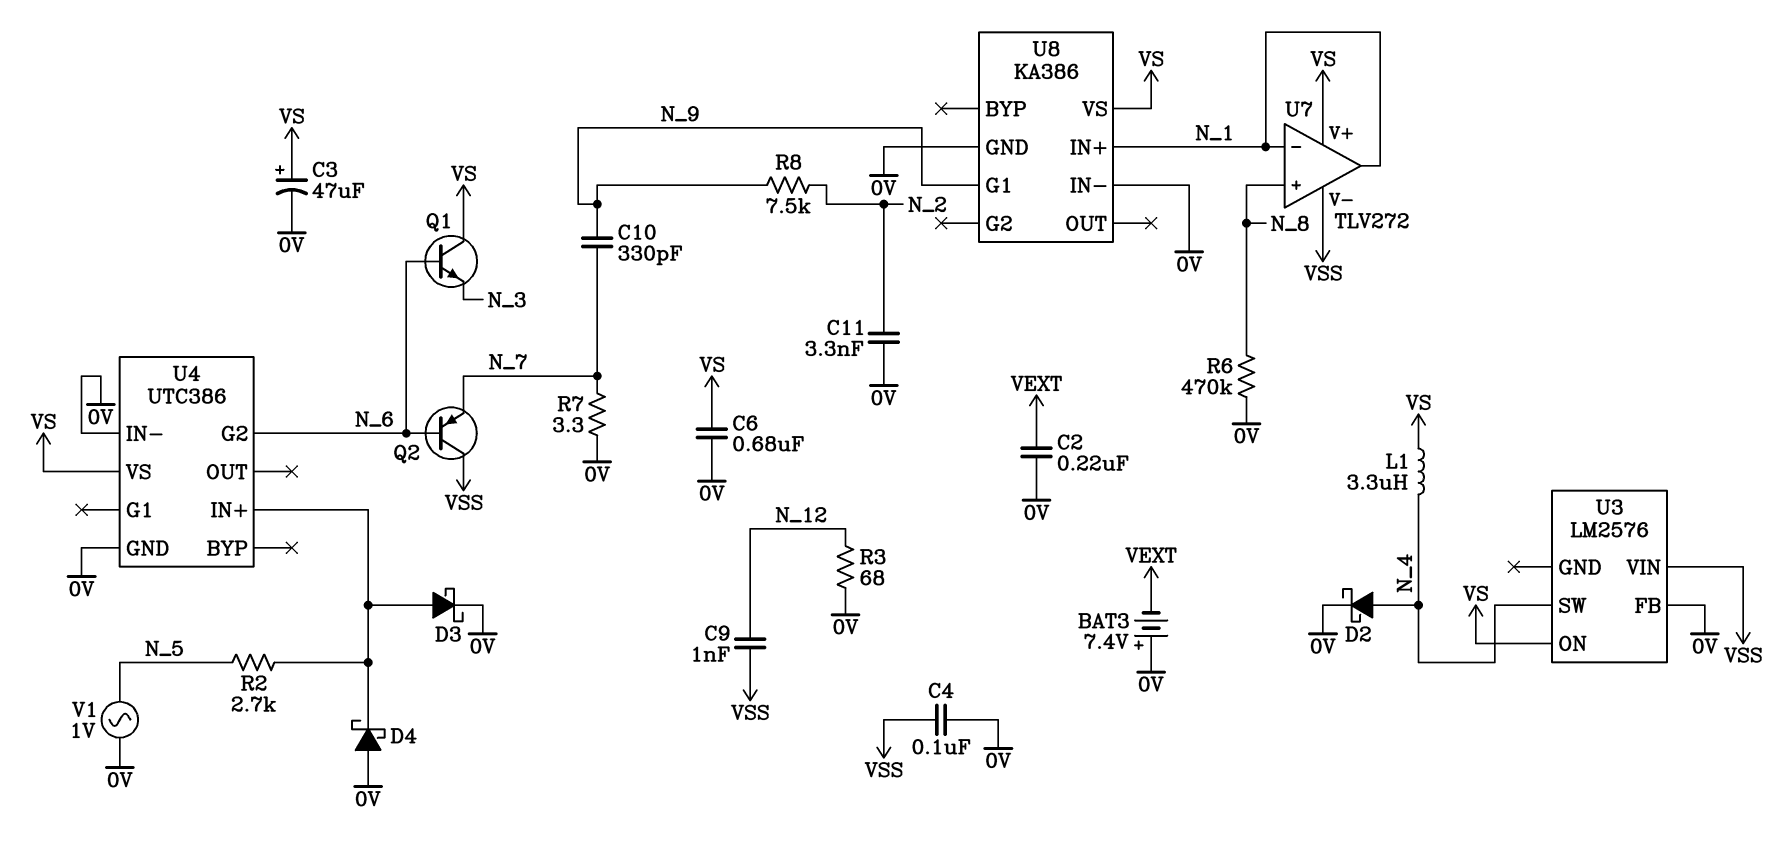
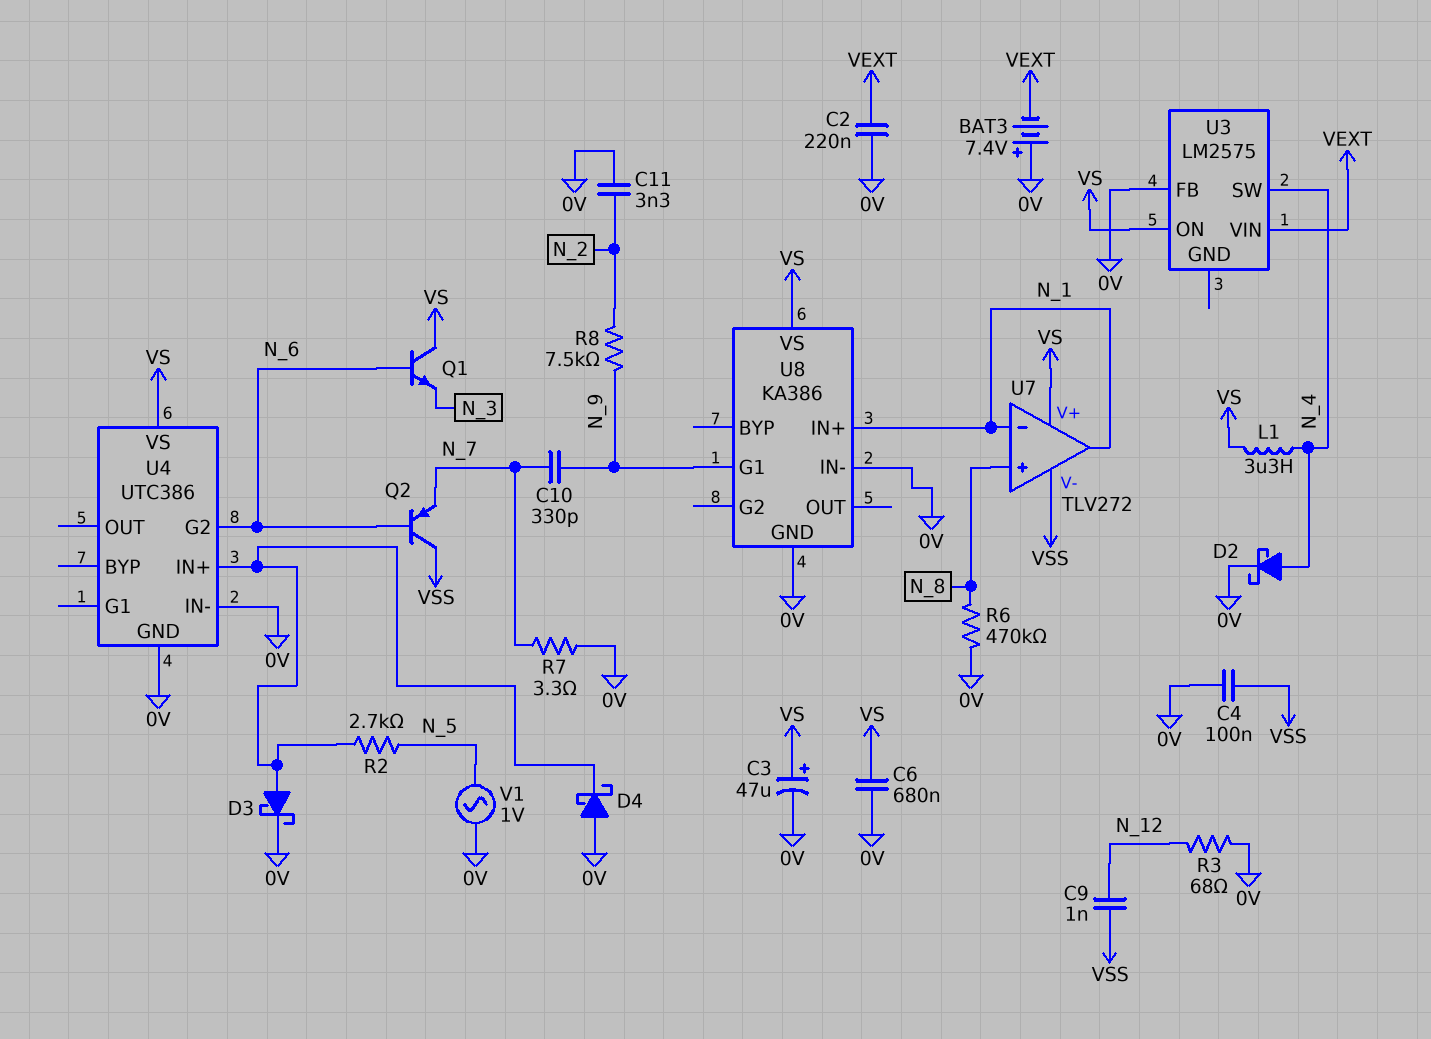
U3: LM2576 -> LM2575
U3 pin VIN: VSS -> VEXT

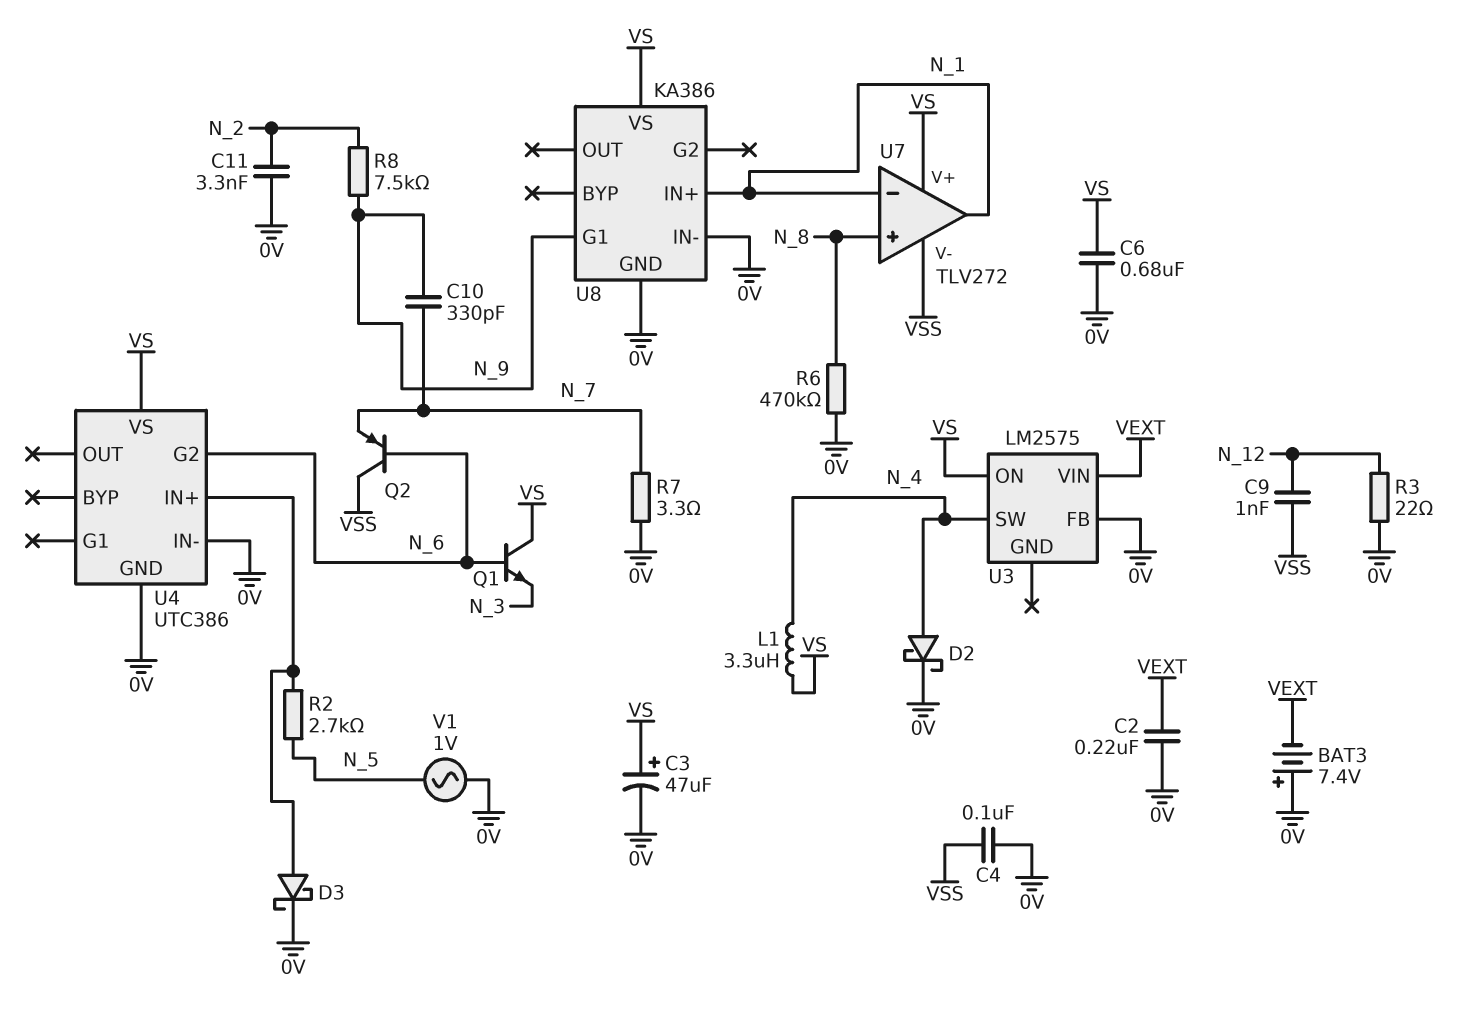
D4: schottky (A 0V, K U4/IN+) -> none
R3: 68 (0V, N_12) -> 22 (0V, N_12)

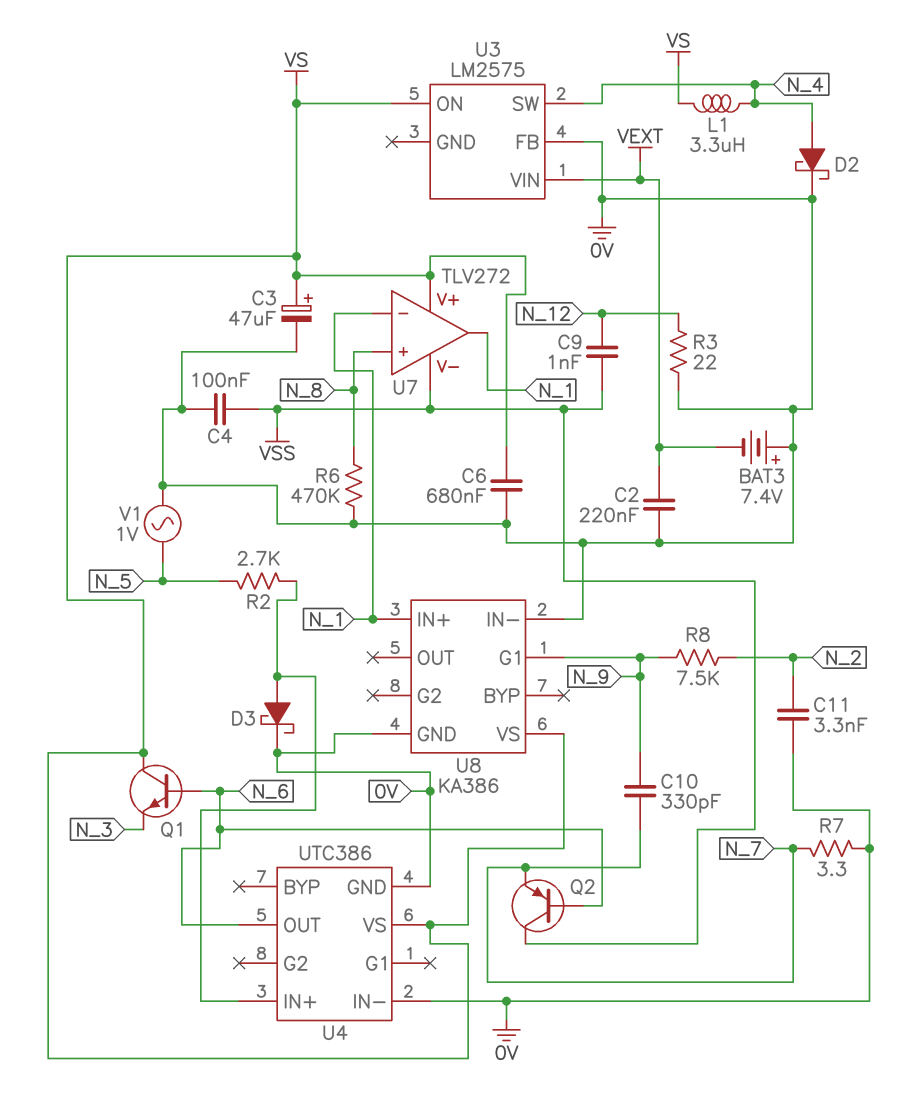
U4 pin G2: N_6 -> none
U4 pin OUT: none -> N_6

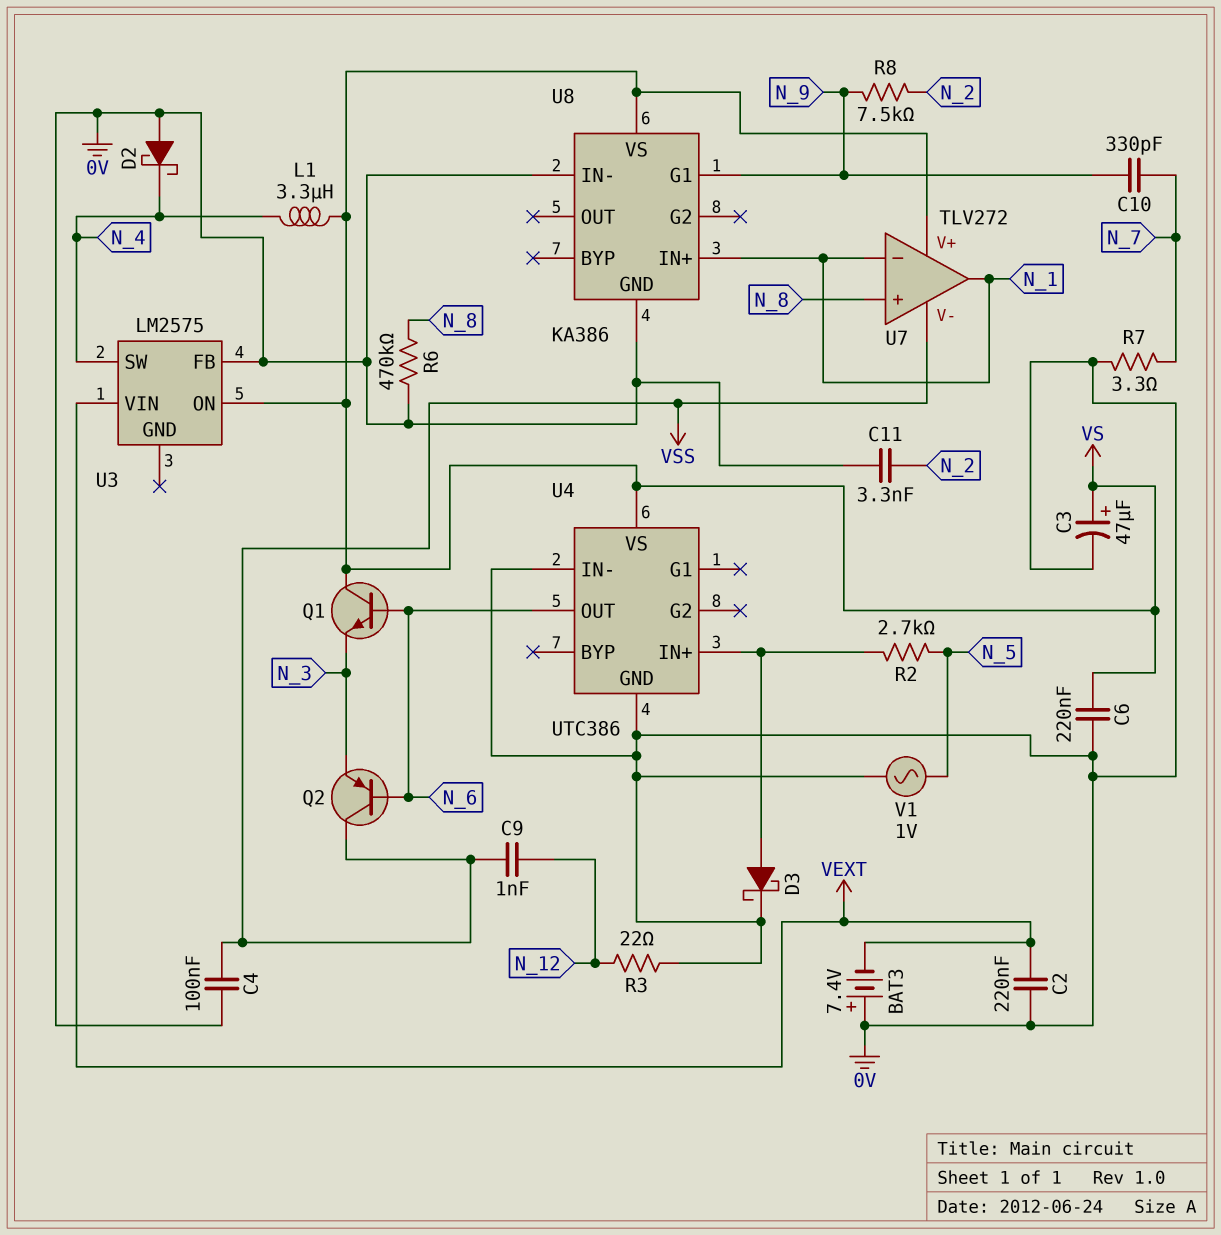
C6: 680nF (0V, VS) -> 220nF (0V, VS)
D2: schottky (A N_4, K 0V) -> schottky (A 0V, K N_4)
Q2: PNP (B N_6, C VSS, E N_7) -> PNP (B N_6, C VSS, E N_3)

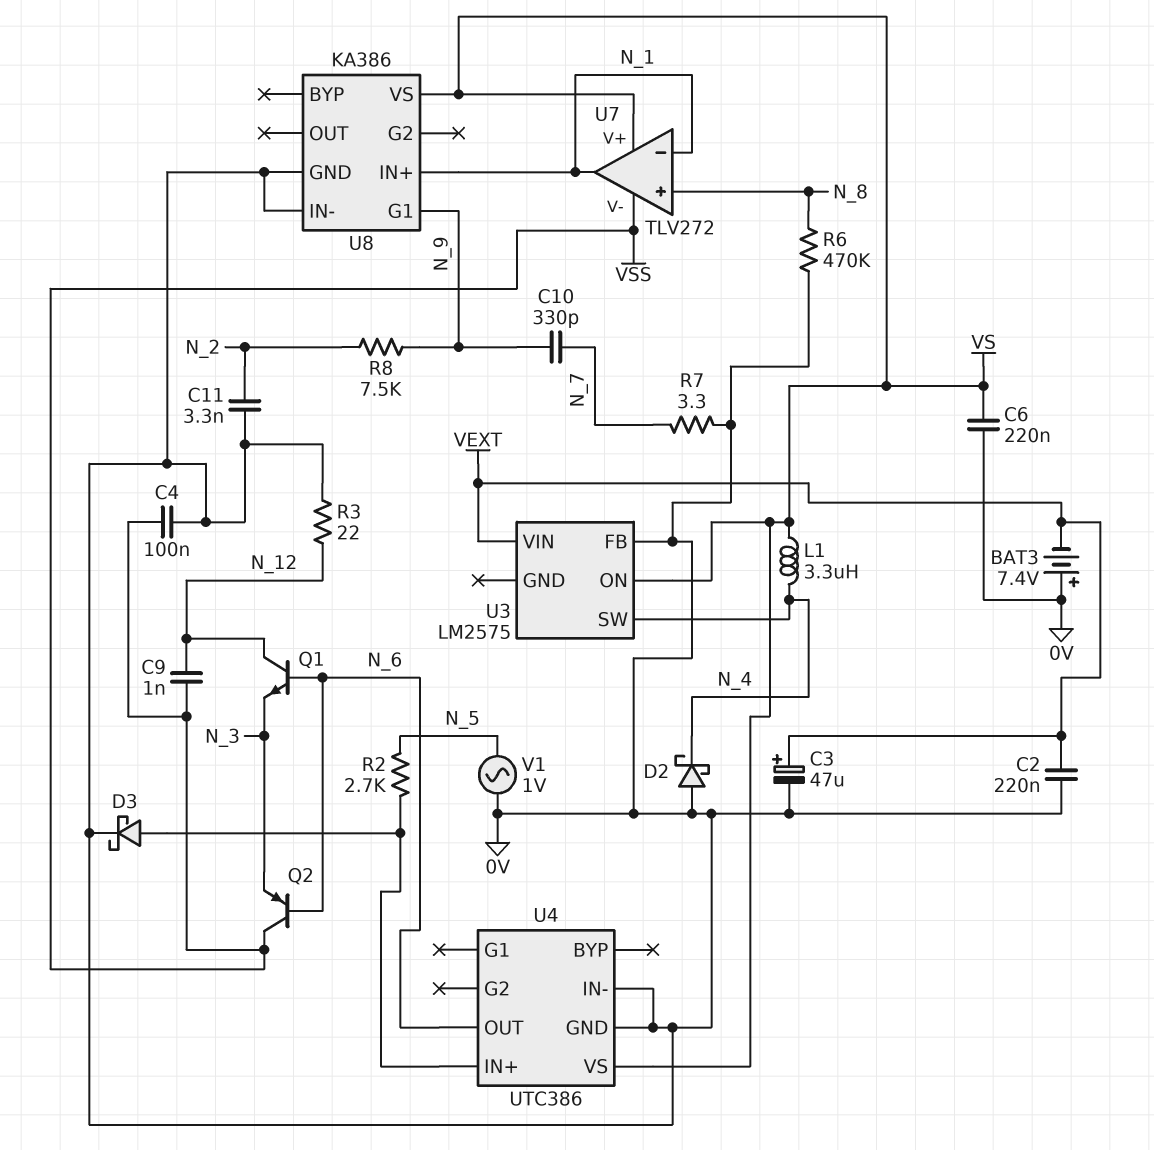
C3: 47uF (plus VS, minus 0V) -> 47uF (plus VEXT, minus 0V)
Q1: NPN (B N_6, C VS, E N_3) -> NPN (B N_6, C N_12, E N_3)

